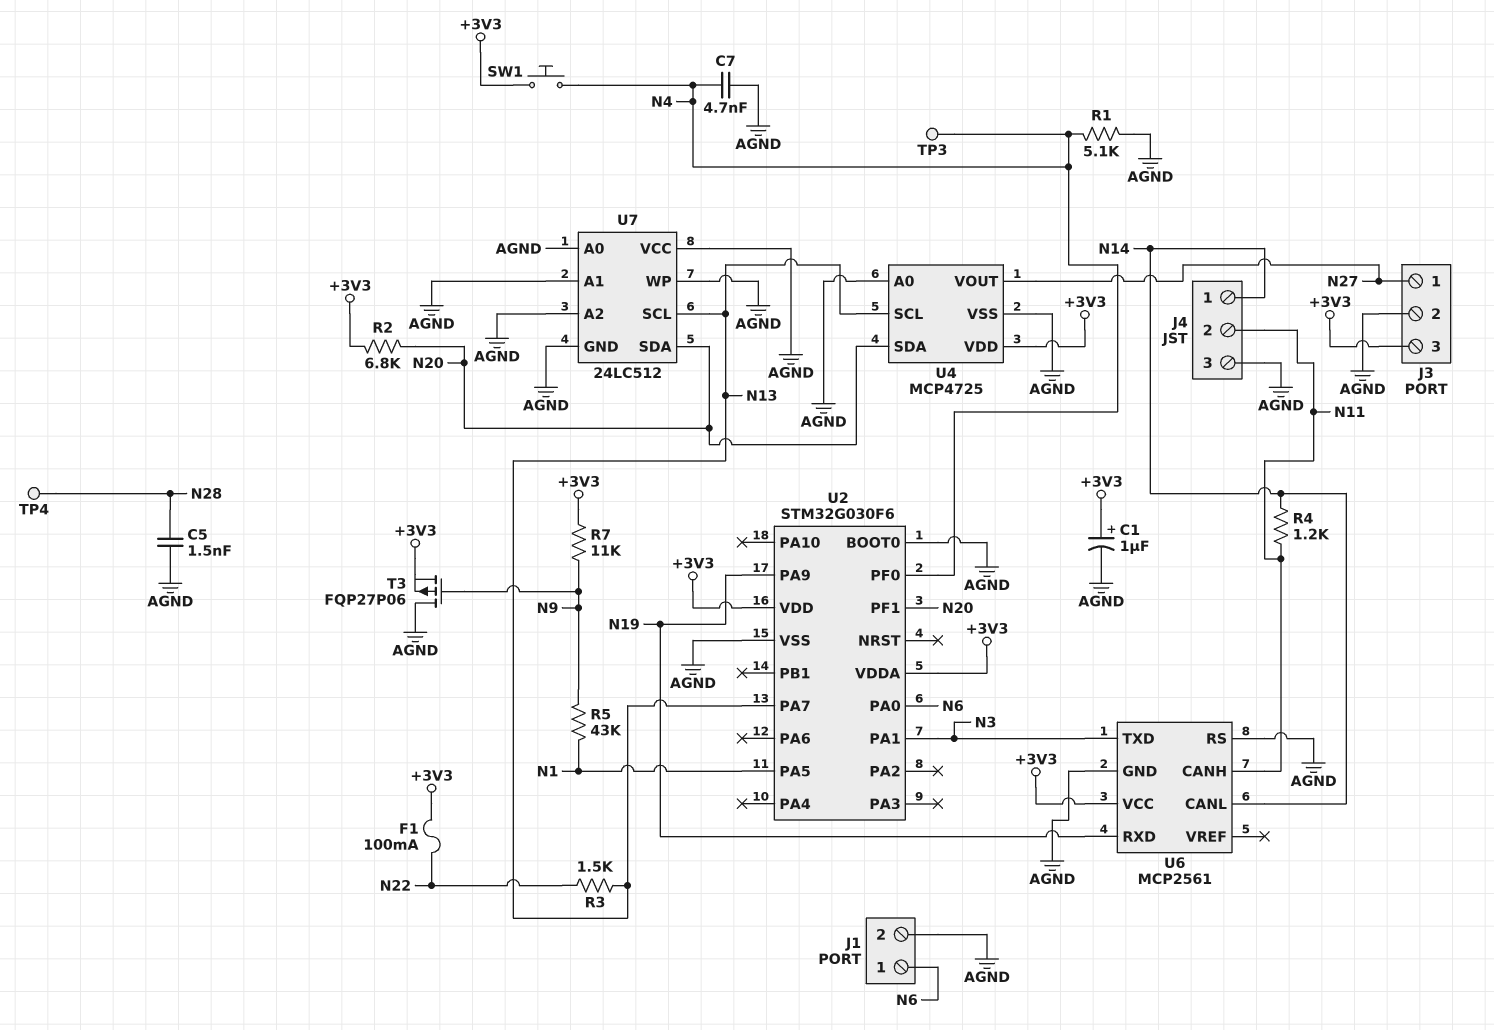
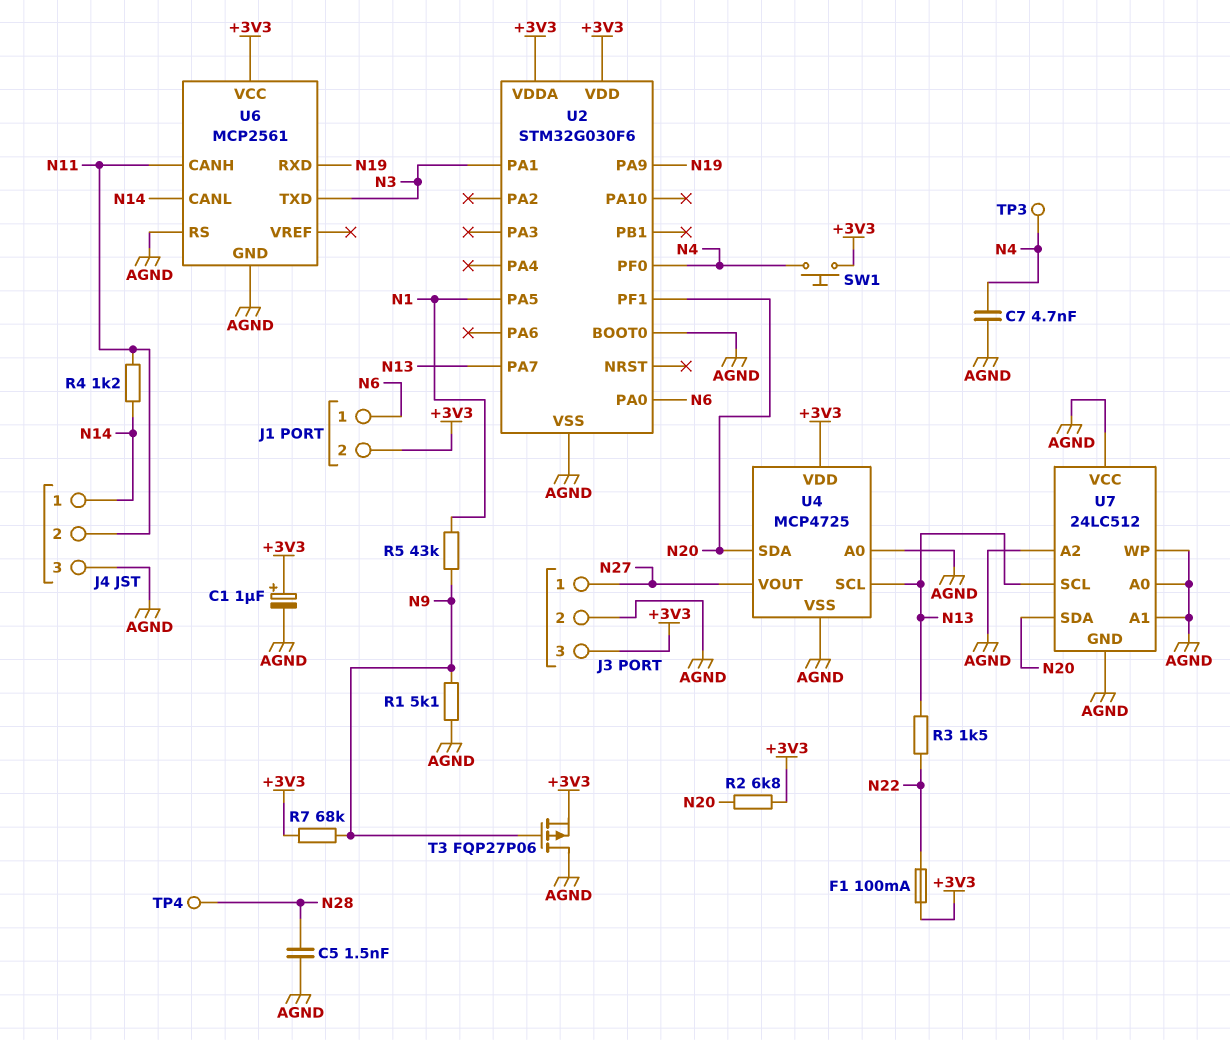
J1 pin 2: AGND -> +3V3
R1: 5.1k (AGND, N4) -> 5.1k (AGND, N9)
R7: 11k (+3V3, N9) -> 68k (+3V3, N9)

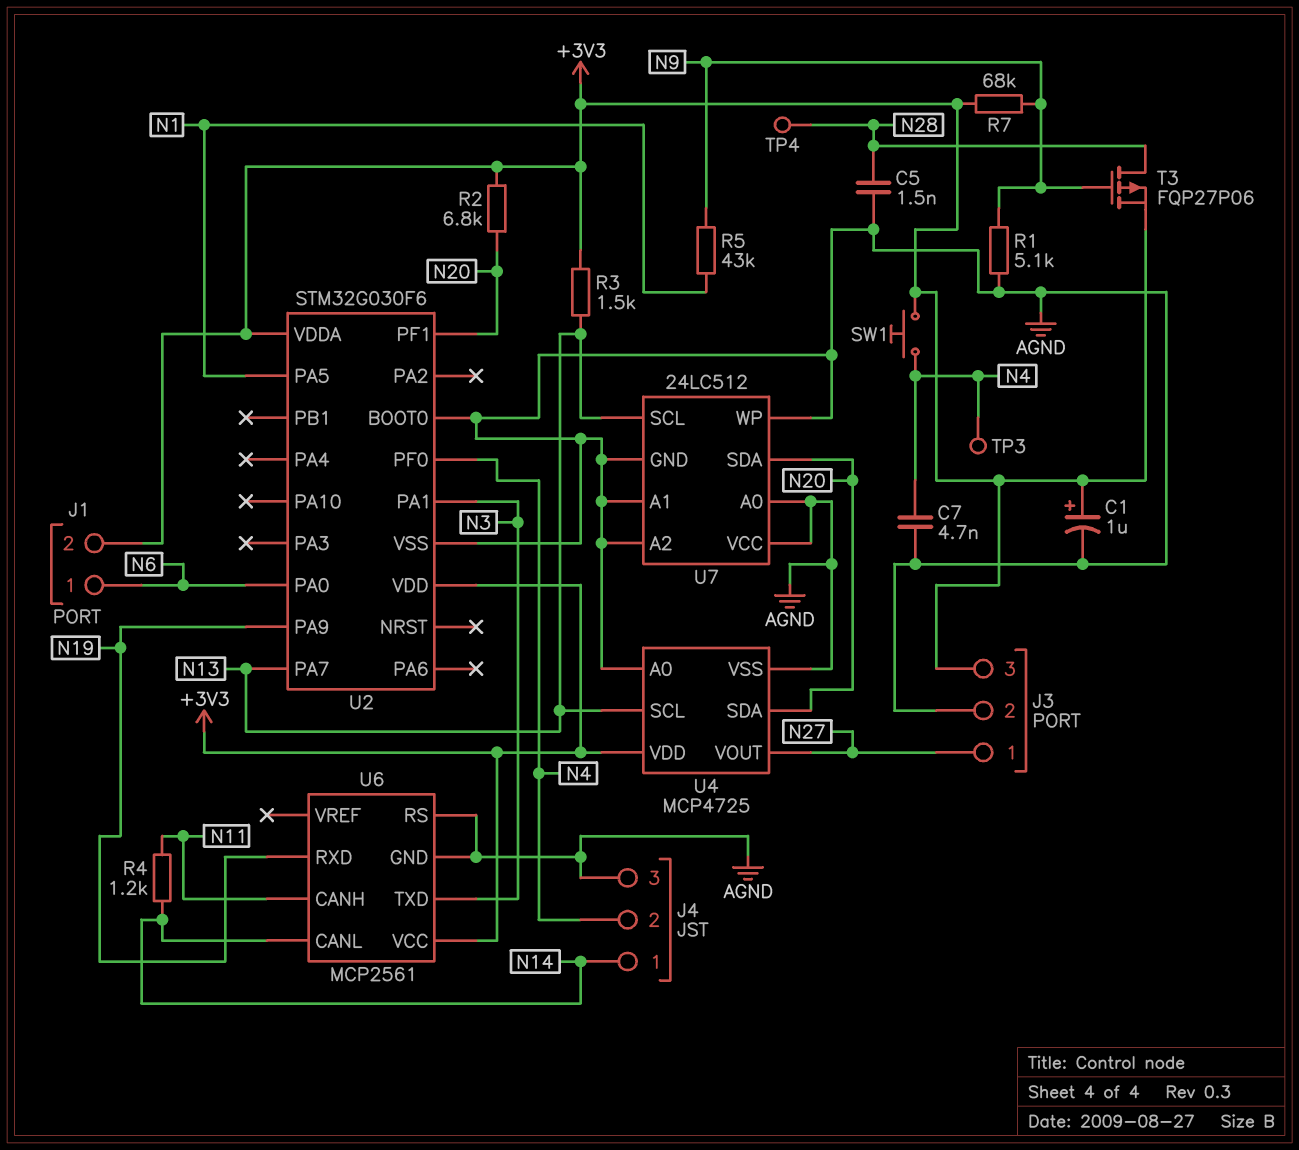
F1: 100mA (+3V3, N22) -> none
J4 pin 2: N11 -> N4
R3: 1.5k (N13, N22) -> 1.5k (+3V3, N13)
T3: PMOS FQP27P06 (G N9, D AGND, S +3V3) -> PMOS FQP27P06 (G N9, D N28, S +3V3)

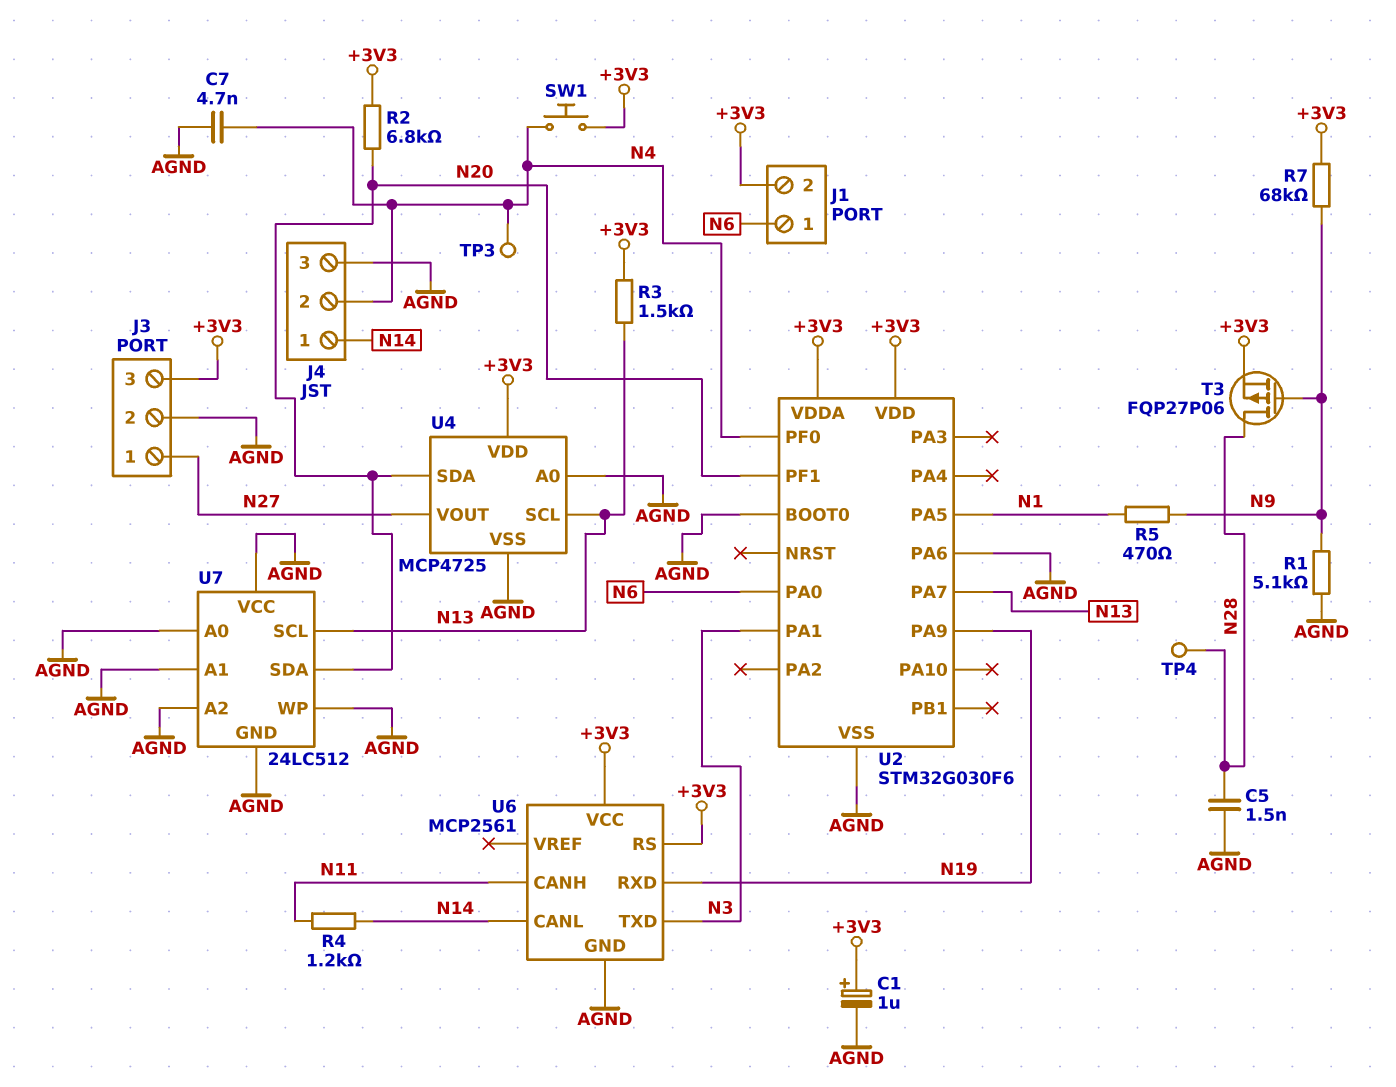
R5: 43k (N1, N9) -> 470 (N1, N9)
U2 pin PA6: none -> AGND
U6 pin RS: AGND -> +3V3

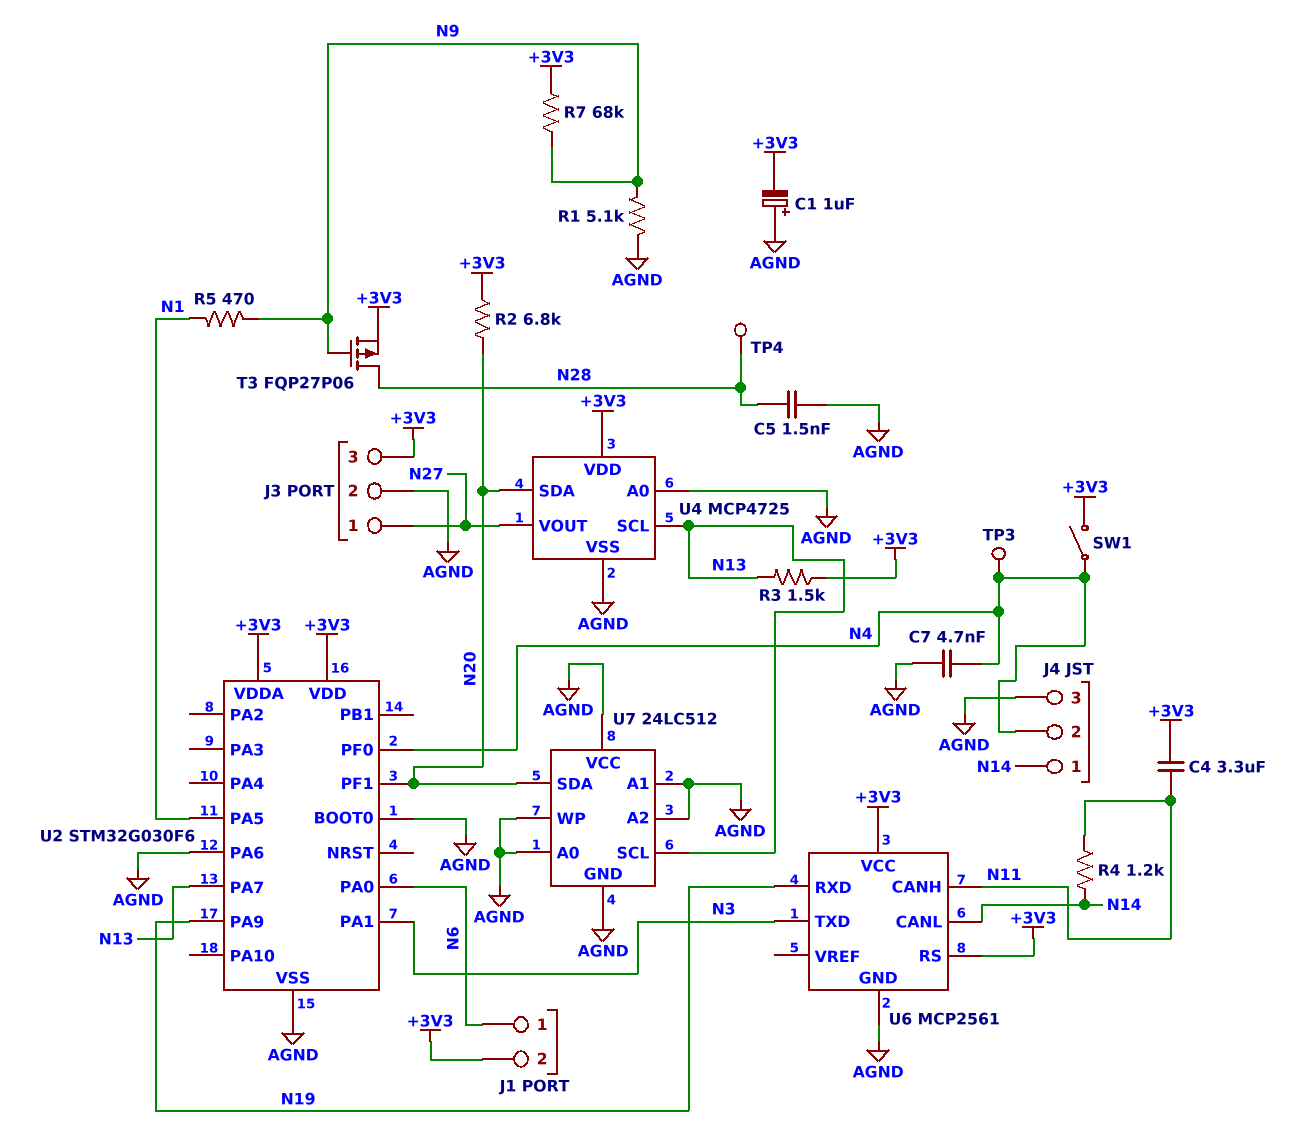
C1: 1uF (plus +3V3, minus AGND) -> 1uF (plus AGND, minus +3V3)
C4: none -> 3.3uF (+3V3, N11)
SW1: button (+3V3, N4) -> switch (+3V3, N4)

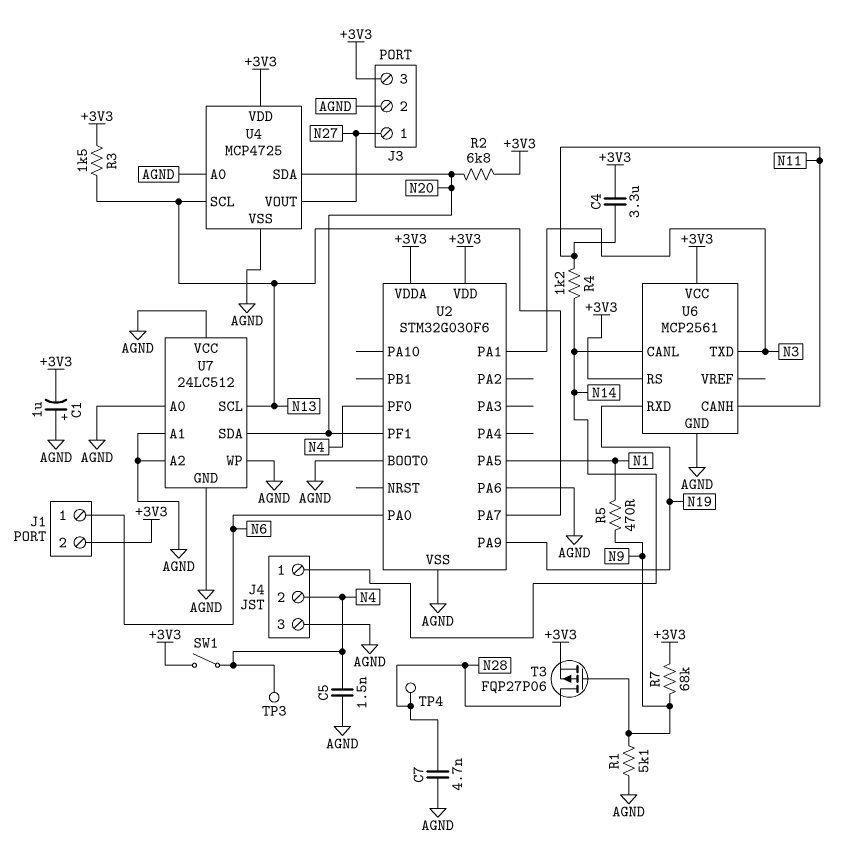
C5: 1.5nF (AGND, N28) -> 1.5nF (AGND, N4)
C7: 4.7nF (AGND, N4) -> 4.7nF (AGND, N28)

